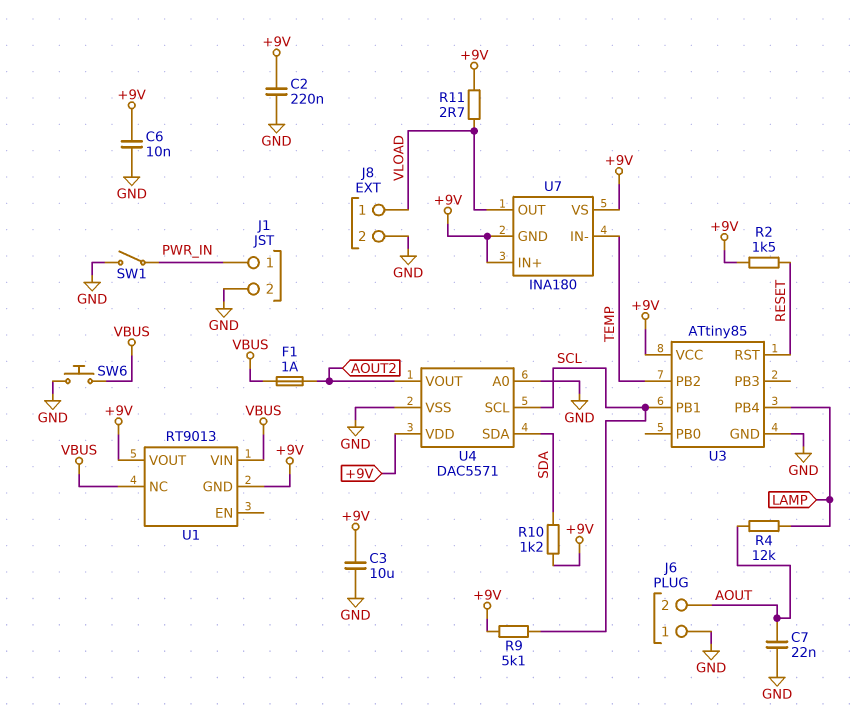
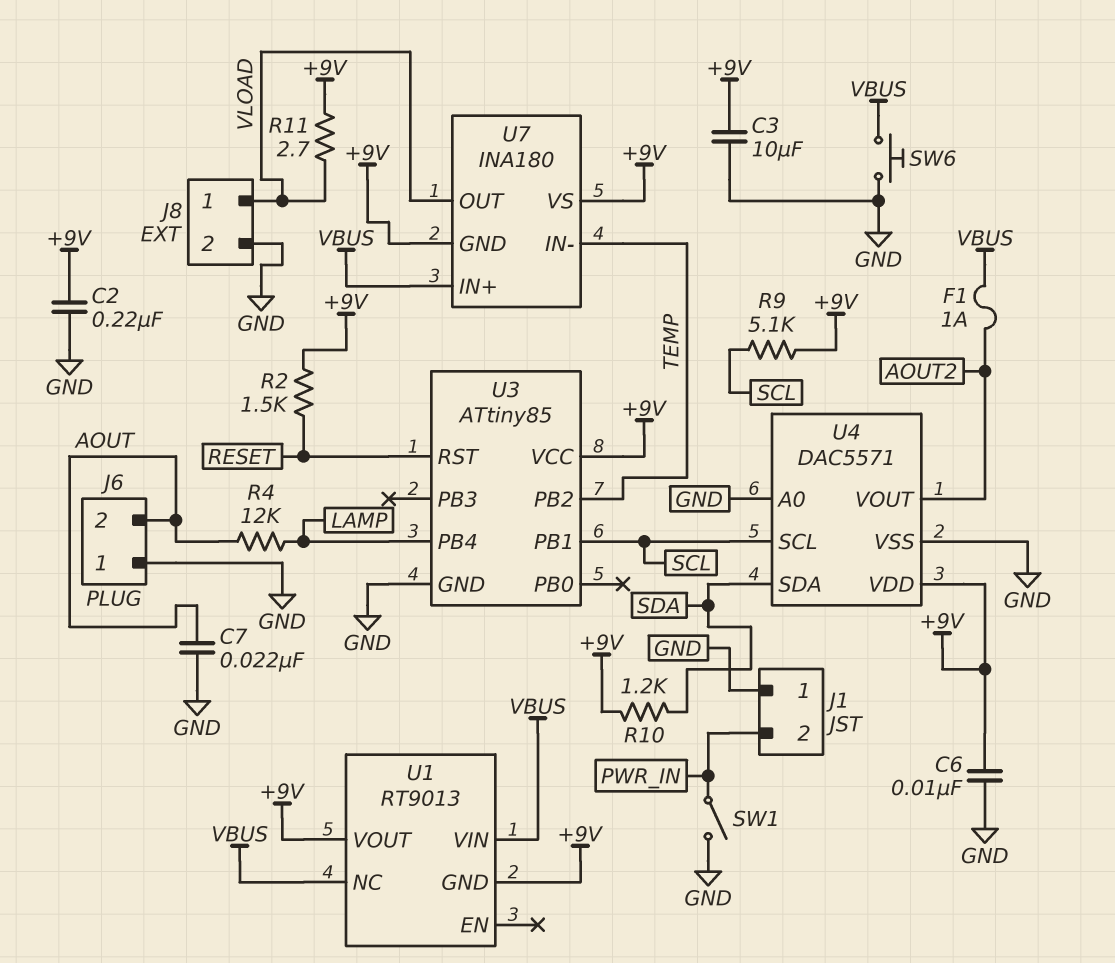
J1 pin 1: PWR_IN -> GND
J1 pin 2: GND -> PWR_IN
U7 pin IN+: +9V -> VBUS

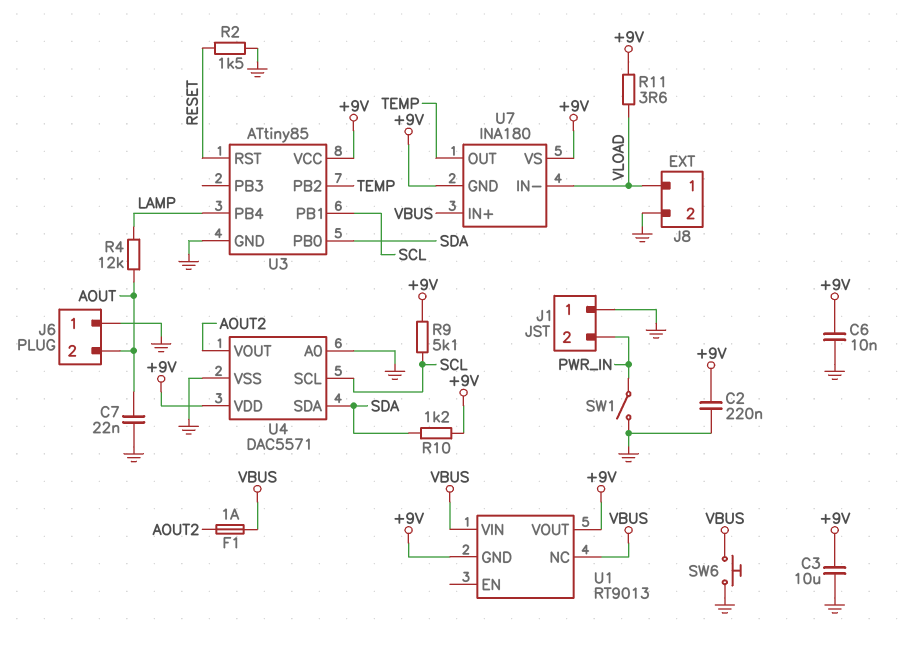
R2: 1.5k (+9V, RESET) -> 1.5k (GND, RESET)
R11: 2.7 (+9V, VLOAD) -> 3.6 (+9V, VLOAD)
U3 pin PB0: none -> SDA
U7 pin IN-: TEMP -> VLOAD
U7 pin OUT: VLOAD -> TEMP

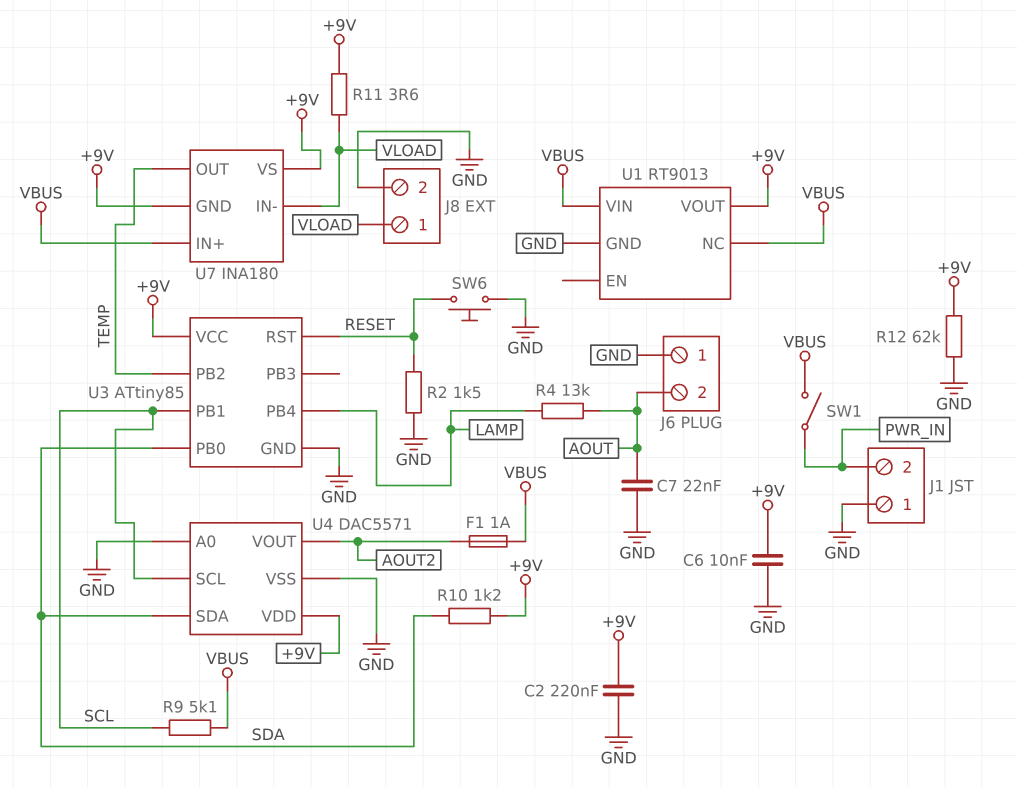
C3: 10uF (+9V, GND) -> none
R4: 12k (AOUT, LAMP) -> 13k (AOUT, LAMP)
R9: 5.1k (+9V, SCL) -> 5.1k (SCL, VBUS)
R12: none -> 62k (+9V, GND)
SW1: switch (GND, PWR_IN) -> switch (PWR_IN, VBUS)
SW6: button (GND, VBUS) -> button (GND, RESET)
U1 pin GND: +9V -> GND

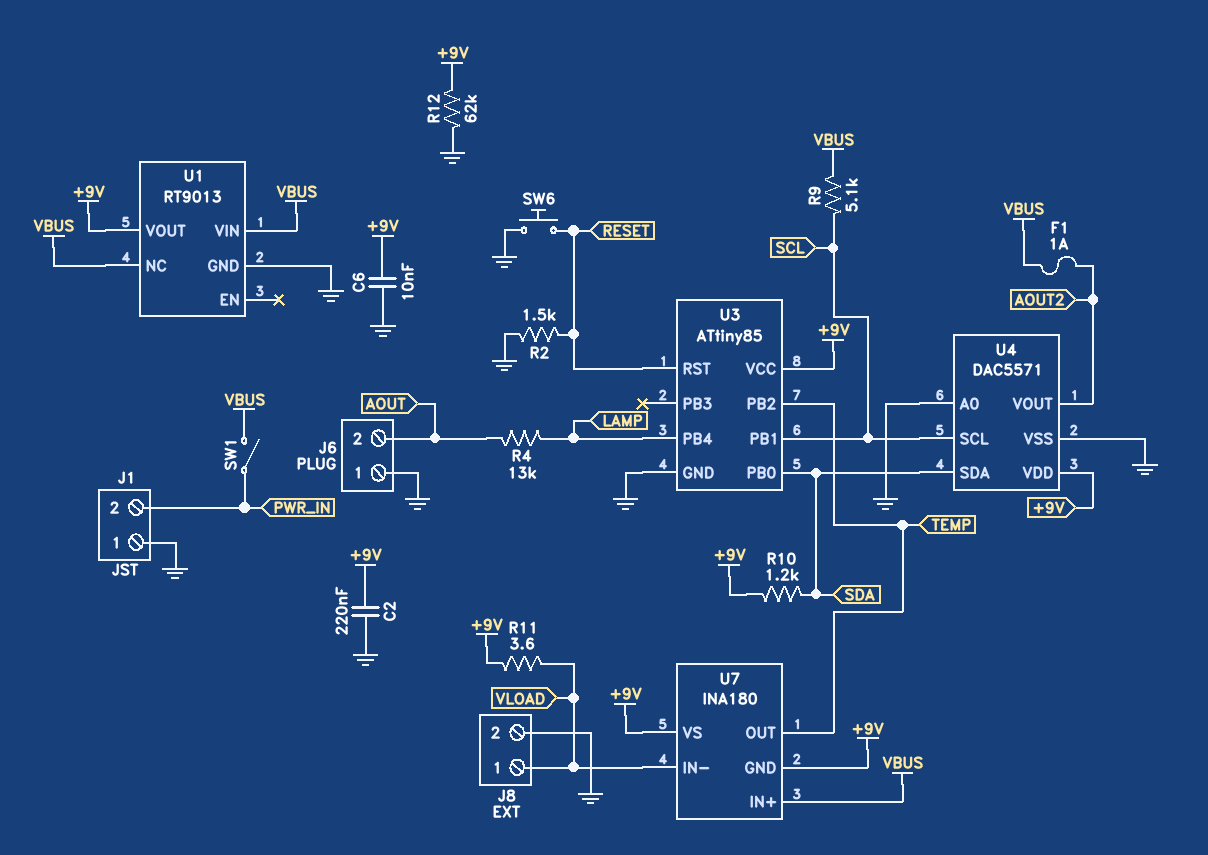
C7: 22nF (AOUT, GND) -> none

